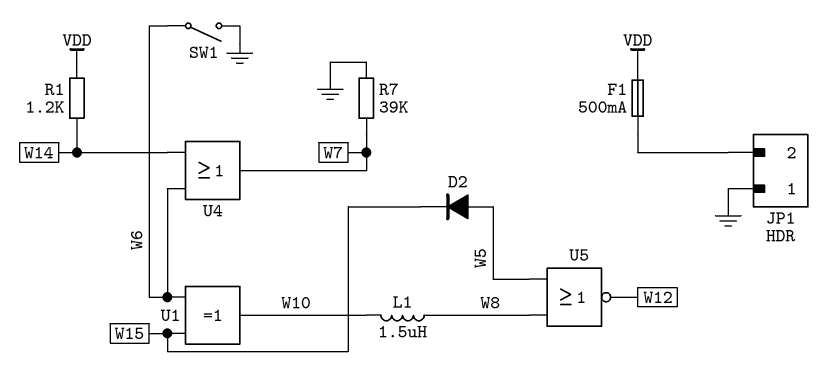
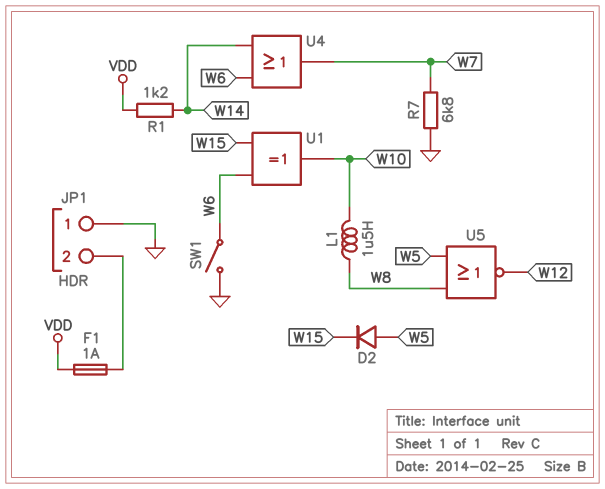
F1: 500mA (JP1/2, VDD) -> 1A (JP1/2, VDD)
R7: 39k (GND, W7) -> 6.8k (GND, W7)

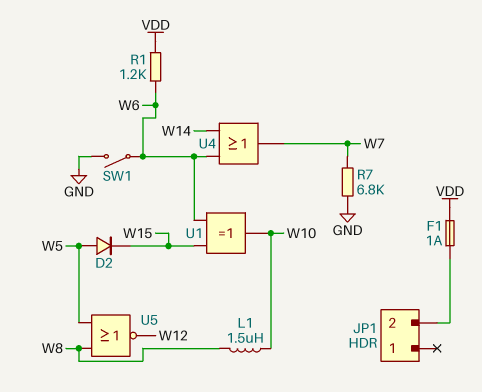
JP1 pin 1: GND -> none
R1: 1.2k (VDD, W14) -> 1.2k (VDD, W6)

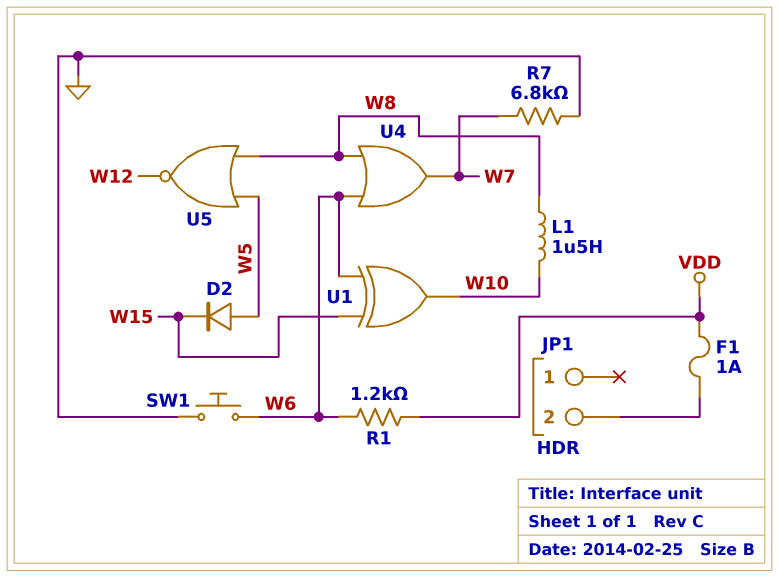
SW1: switch (GND, W6) -> button (GND, W6)
U4: OR (in W6, in W14, out W7) -> OR (in W6, in W8, out W7)

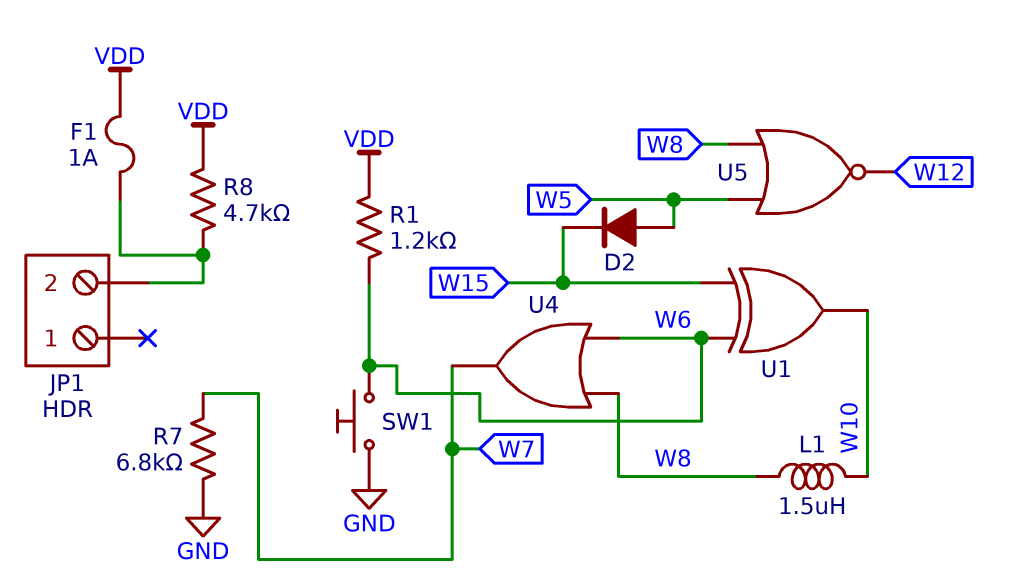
R8: none -> 4.7k (JP1/2, VDD)

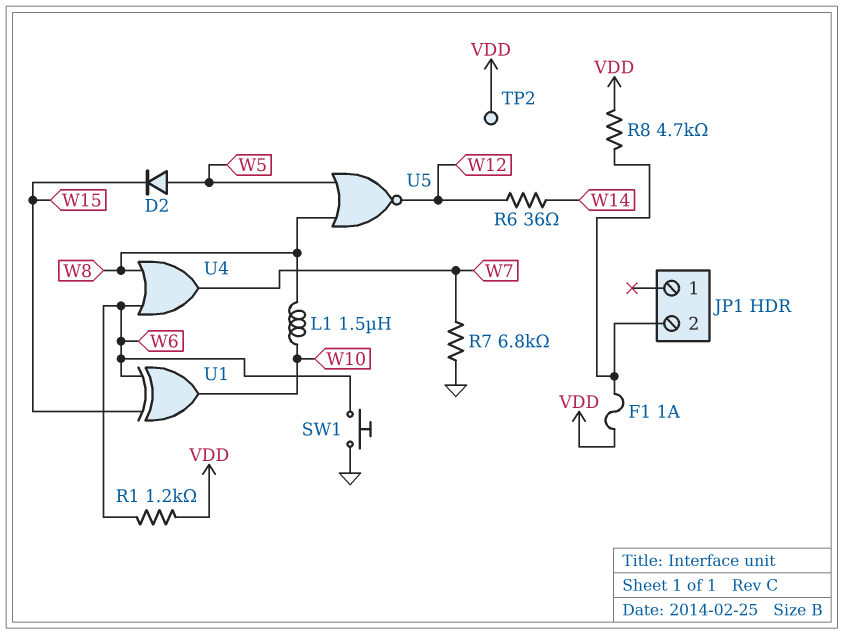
R6: none -> 36 (W12, W14)
TP2: none -> test point (VDD)

